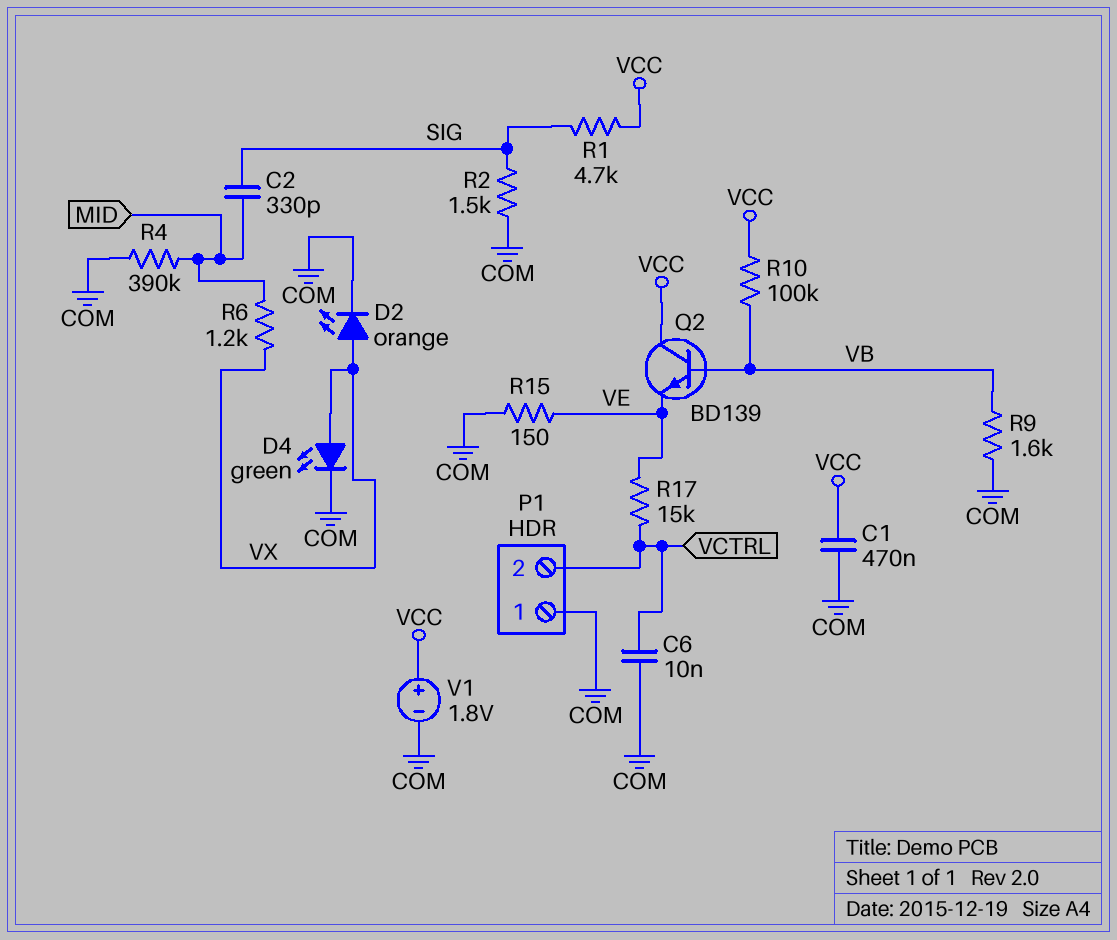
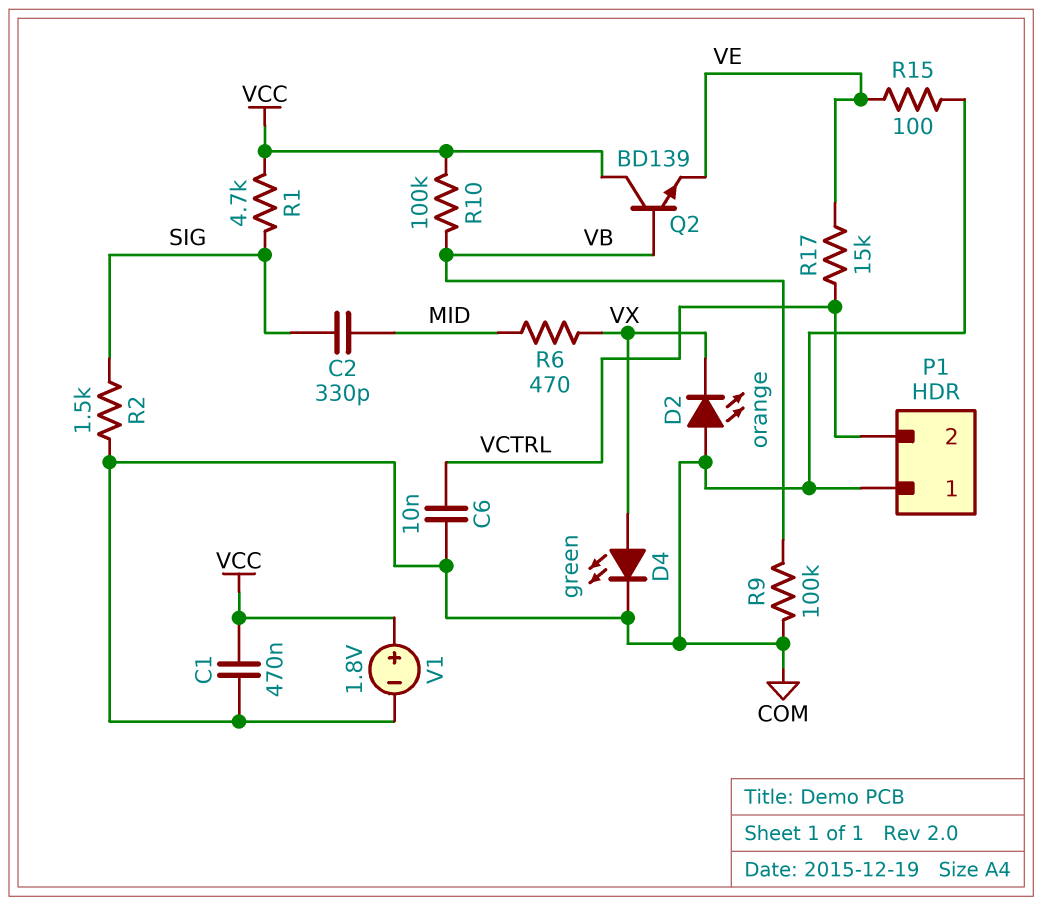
D2: LED orange (A VX, K COM) -> LED orange (A COM, K VX)
R4: 390k (COM, MID) -> none
R6: 1.2k (MID, VX) -> 470 (MID, VX)
R9: 1.6k (COM, VB) -> 100k (COM, VB)
R15: 150 (COM, VE) -> 100 (COM, VE)

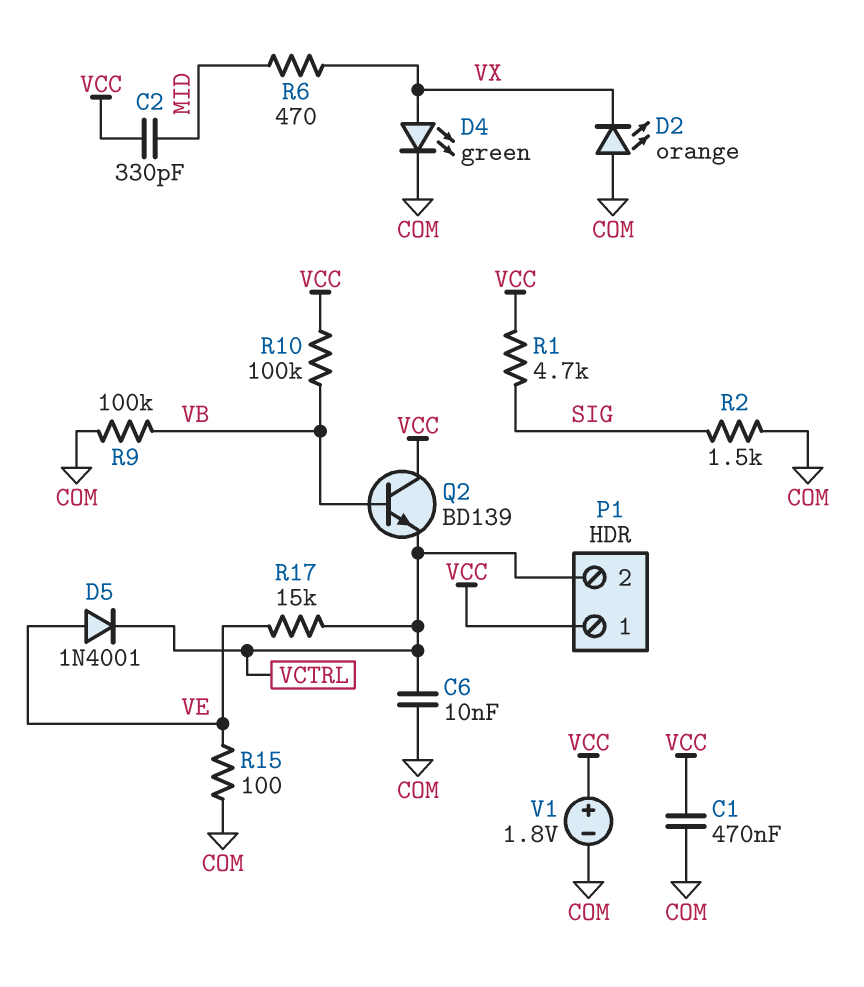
C2: 330pF (MID, SIG) -> 330pF (MID, VCC)
D5: none -> diode 1N4001 (A VE, K VCTRL)
P1 pin 1: COM -> VCC
Q2: NPN BD139 (B VB, C VCC, E VE) -> NPN BD139 (B VB, C VCC, E VCTRL)

